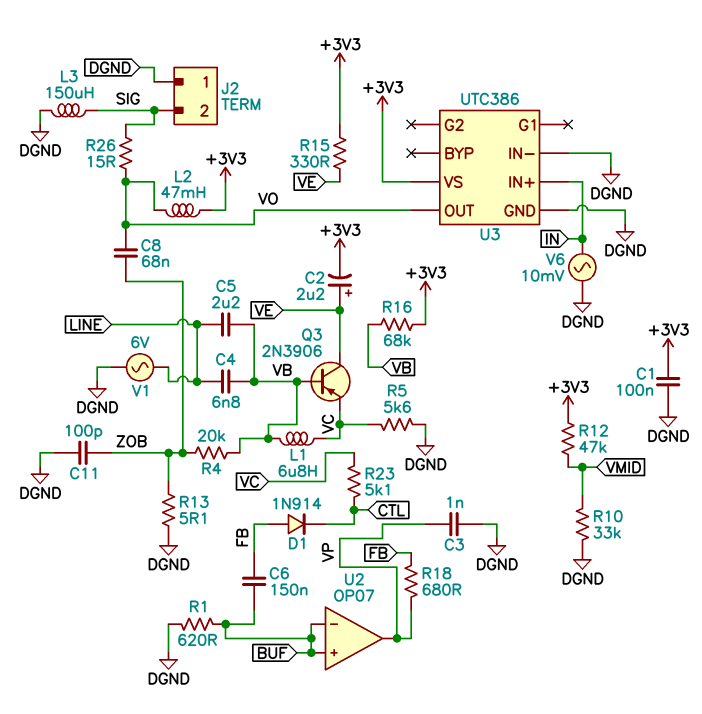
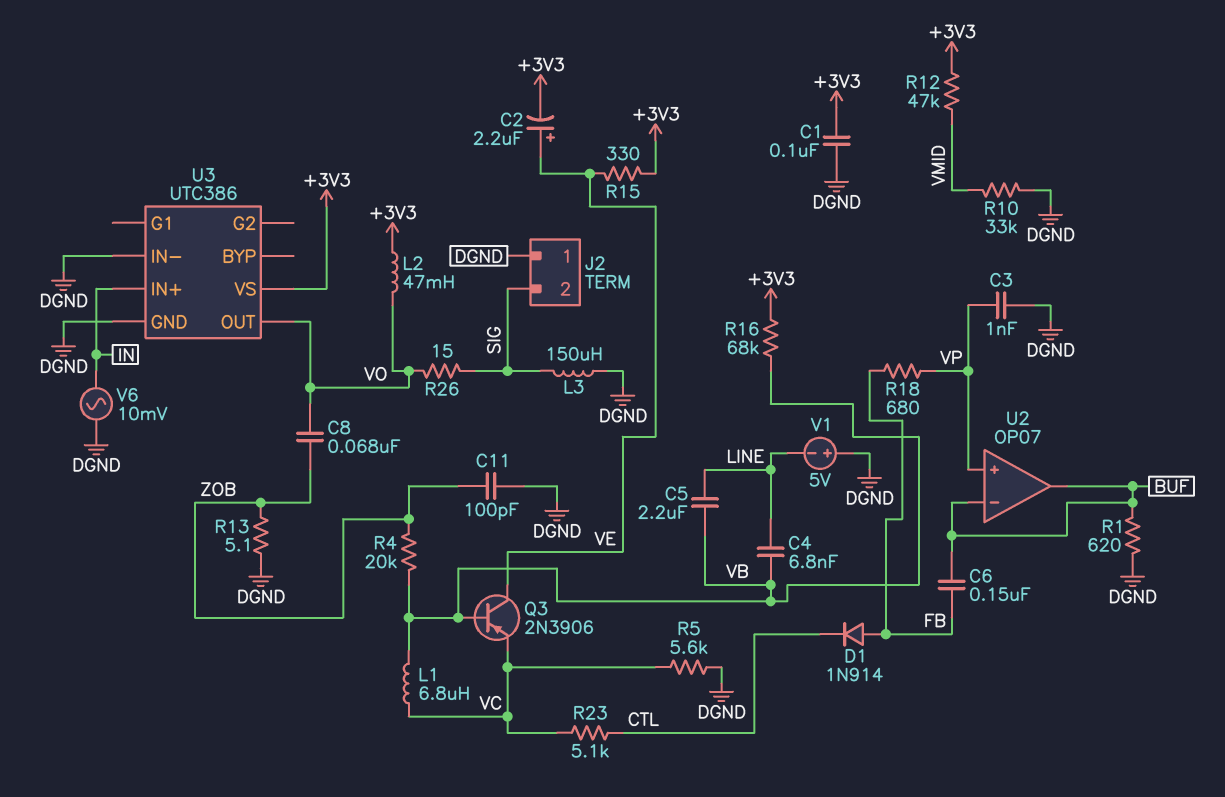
U2 pin in+: BUF -> VP
U2 pin out: VP -> BUF
V1: AC 6V (DGND, LINE) -> 5V (plus DGND, minus LINE)

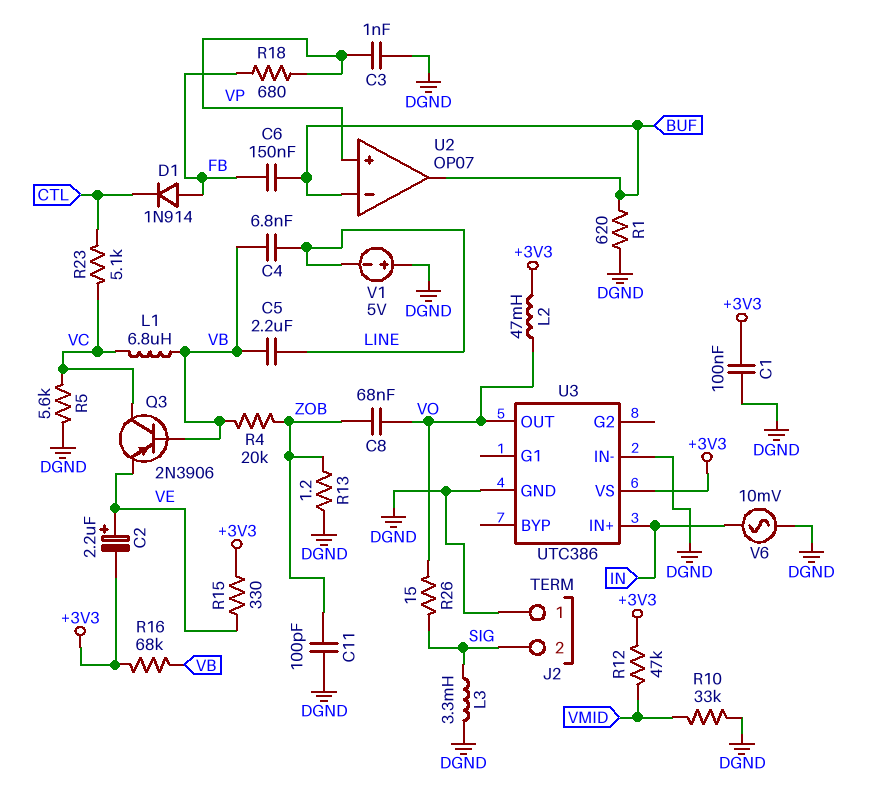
L3: 150uH (DGND, SIG) -> 3.3mH (DGND, SIG)
Q3: PNP 2N3906 (B VB, C VE, E VC) -> PNP 2N3906 (B VB, C VC, E VE)
R13: 5.1 (DGND, ZOB) -> 1.2 (DGND, ZOB)

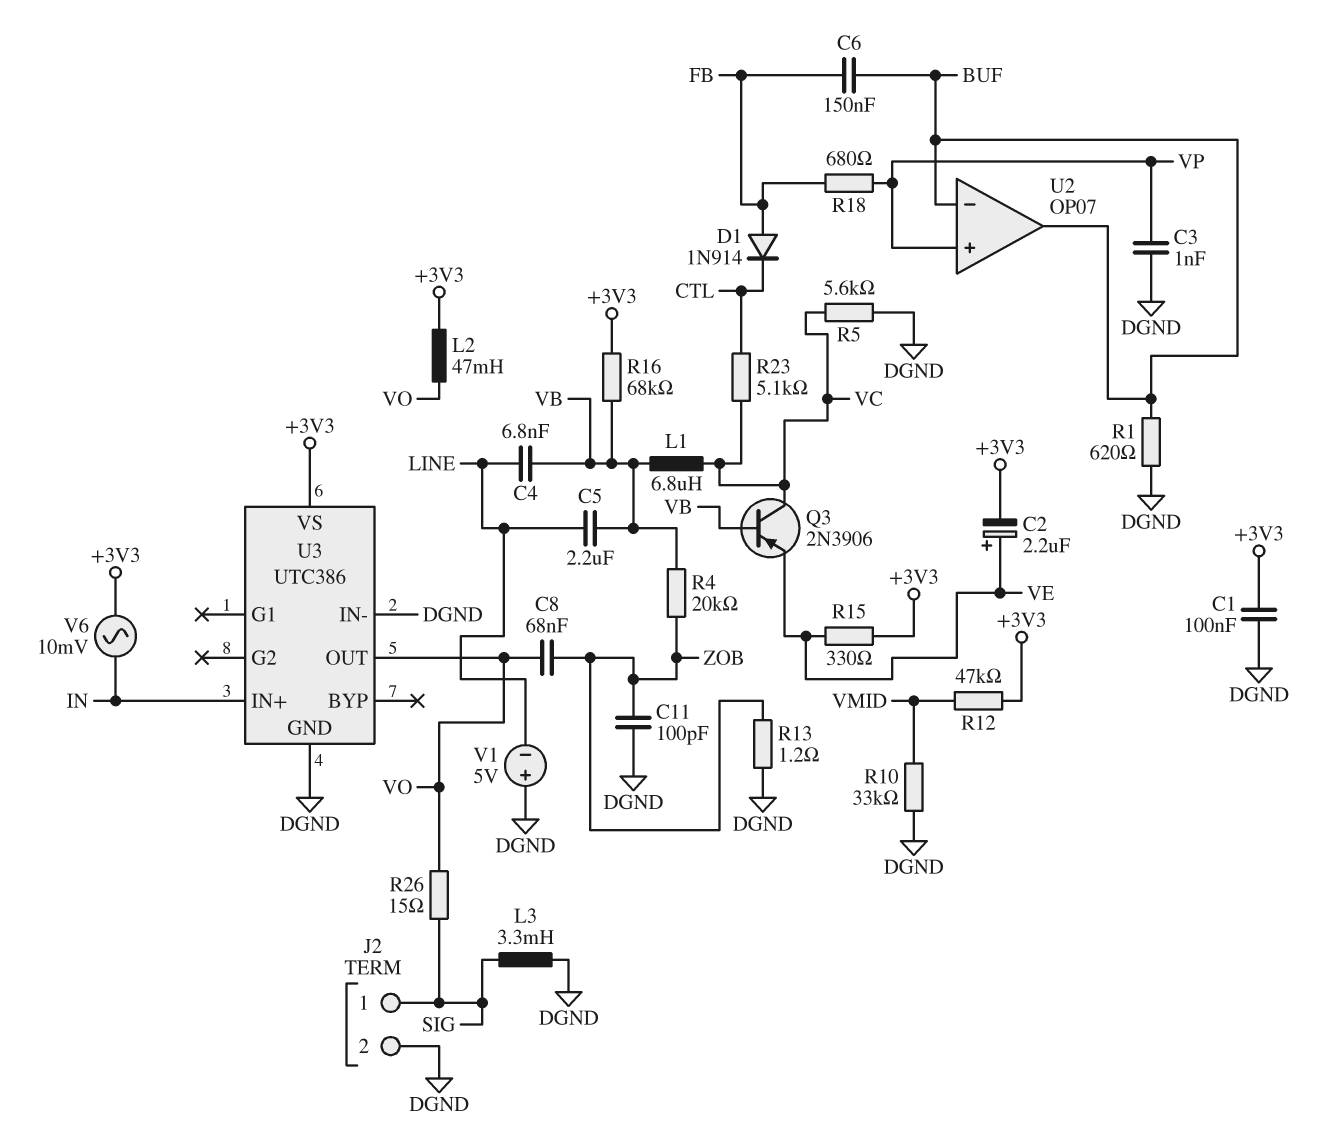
J2 pin 1: DGND -> SIG
J2 pin 2: SIG -> DGND
V6: AC 10mV (DGND, IN) -> AC 10mV (+3V3, IN)

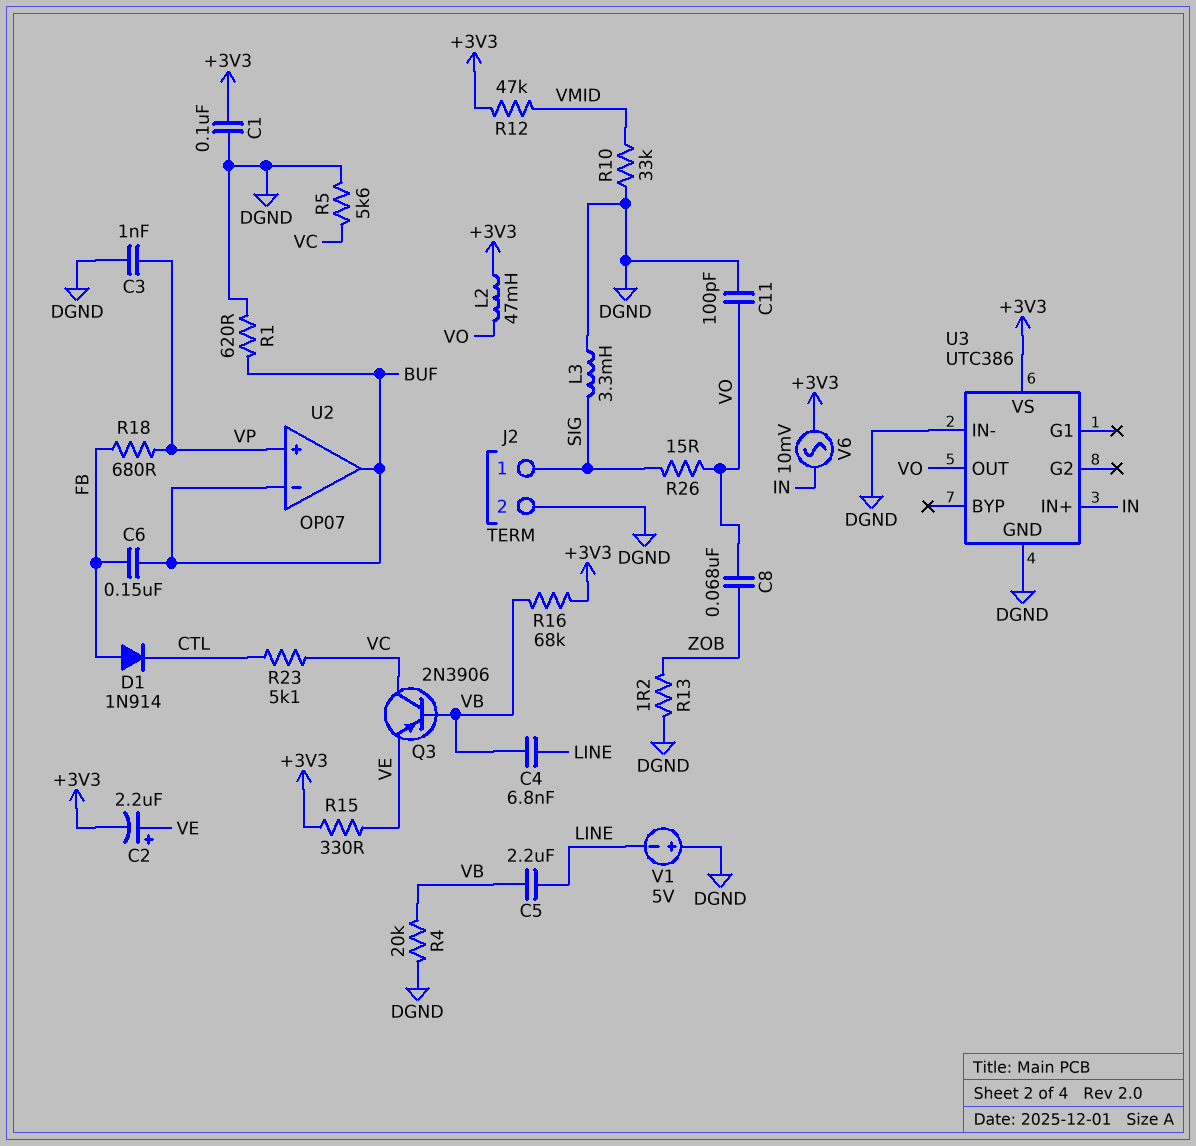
C11: 100pF (DGND, ZOB) -> 100pF (DGND, VO)
L1: 6.8uH (VB, VC) -> none
R4: 20k (VB, ZOB) -> 20k (DGND, VB)

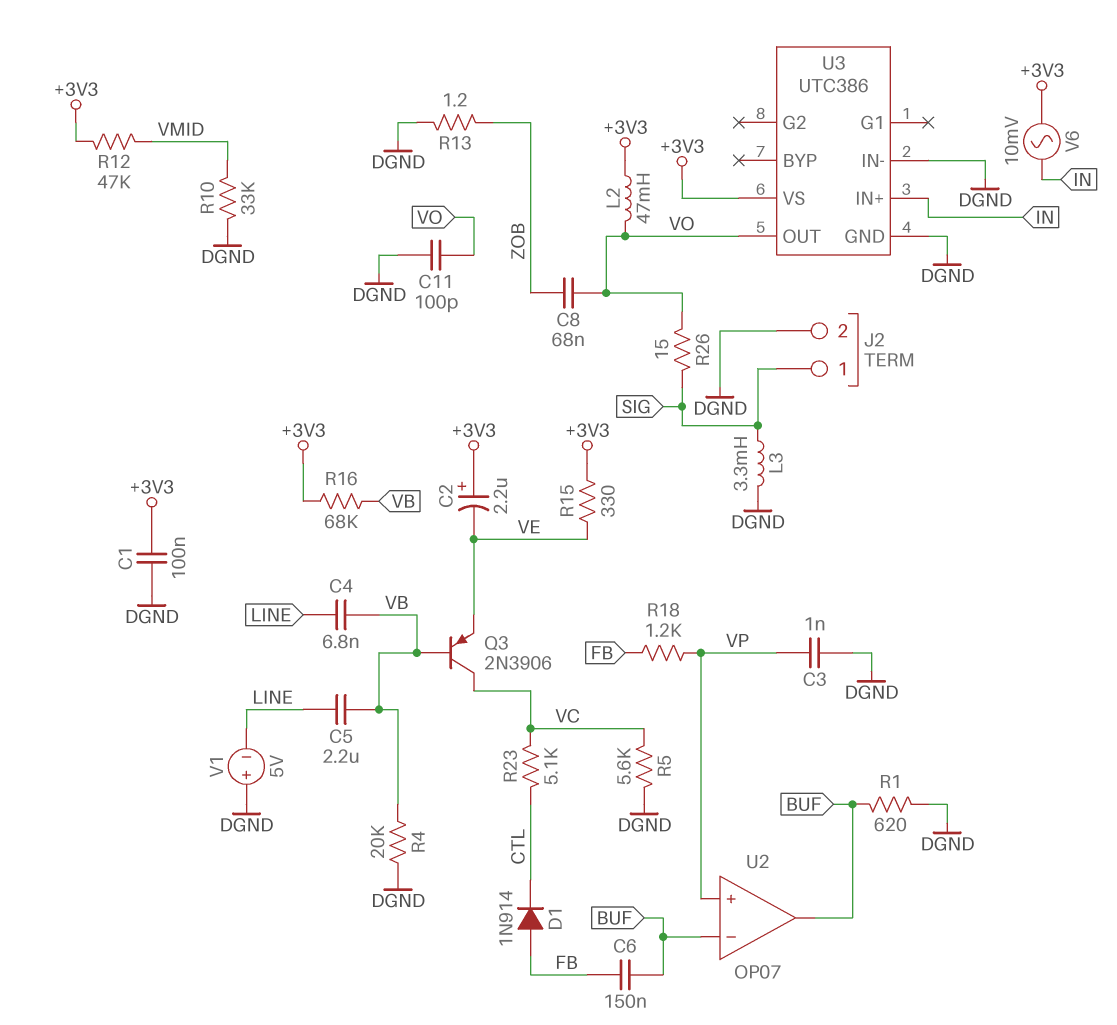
C2: 2.2uF (plus VE, minus +3V3) -> 2.2uF (plus +3V3, minus VE)
R18: 680 (FB, VP) -> 1.2k (FB, VP)

